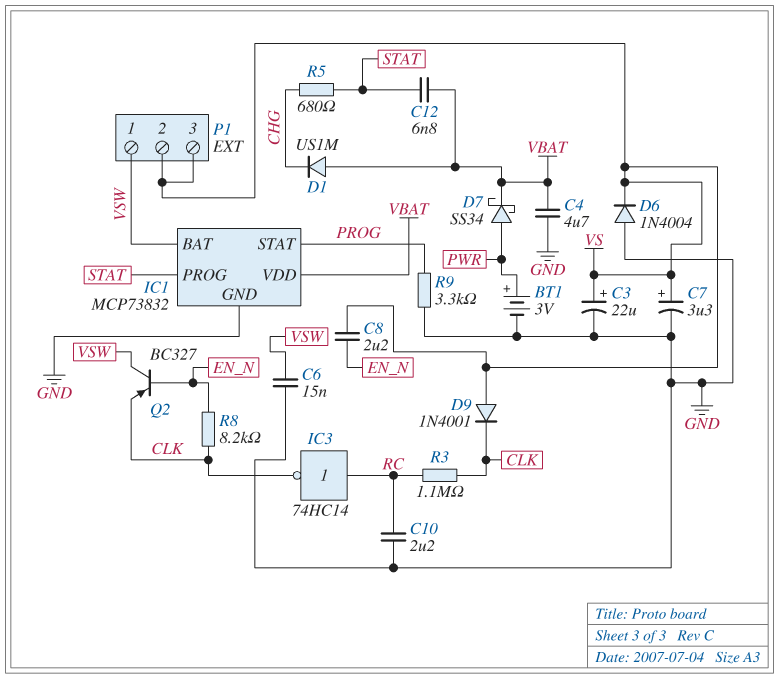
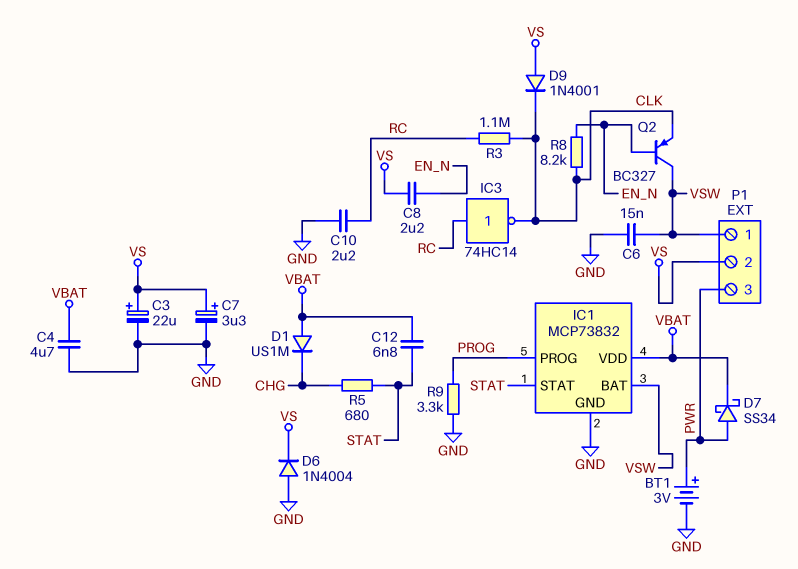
IC1 pin PROG: STAT -> PROG
IC1 pin STAT: PROG -> STAT
P1 pin 3: VS -> PWR

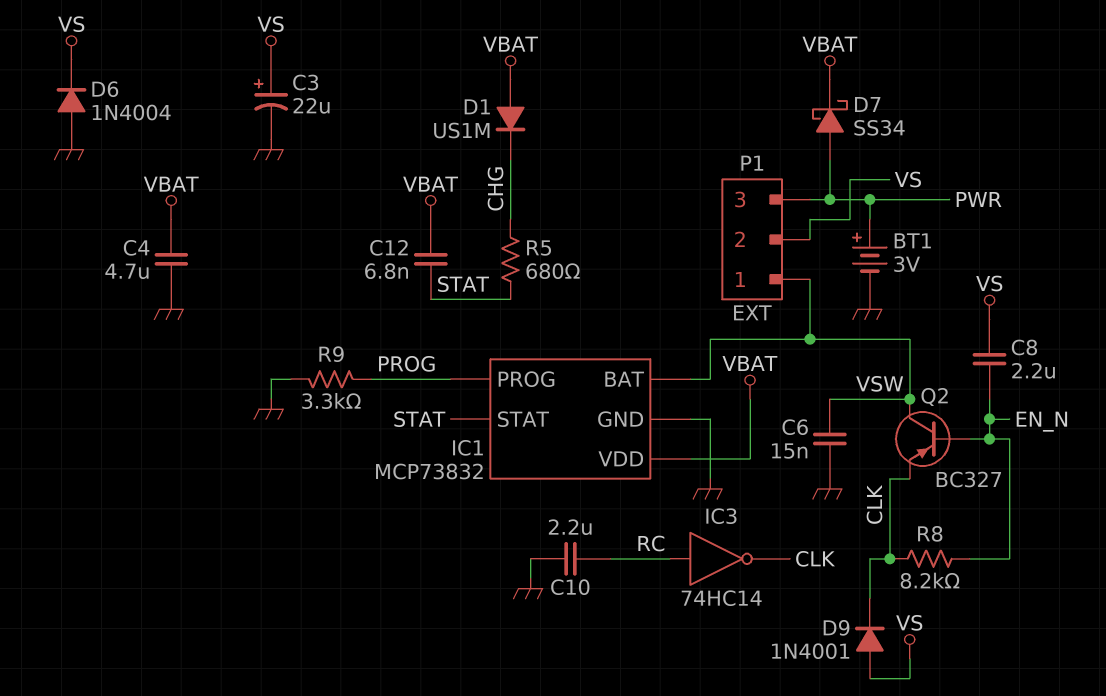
C7: 3.3uF (plus VS, minus GND) -> none
R3: 1.1M (CLK, RC) -> none

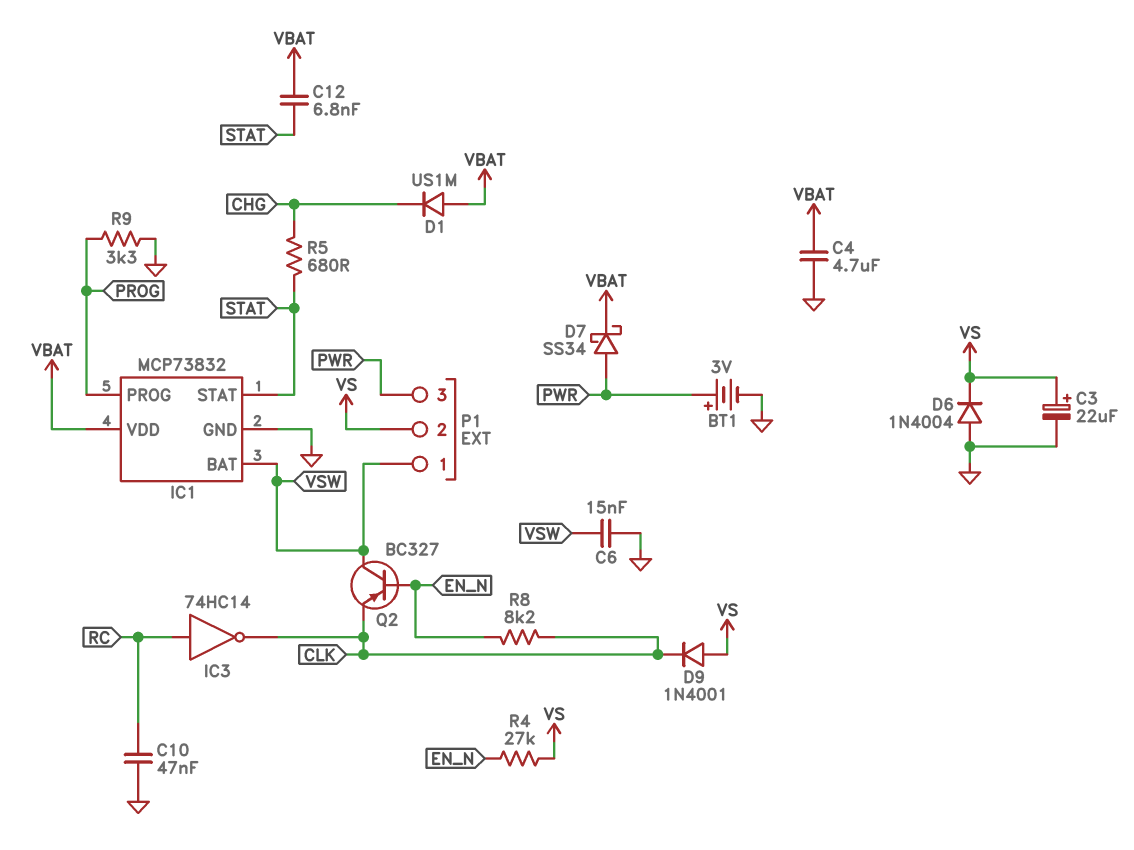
C8: 2.2uF (EN_N, VS) -> none
C10: 2.2uF (GND, RC) -> 47nF (GND, RC)
R4: none -> 27k (EN_N, VS)

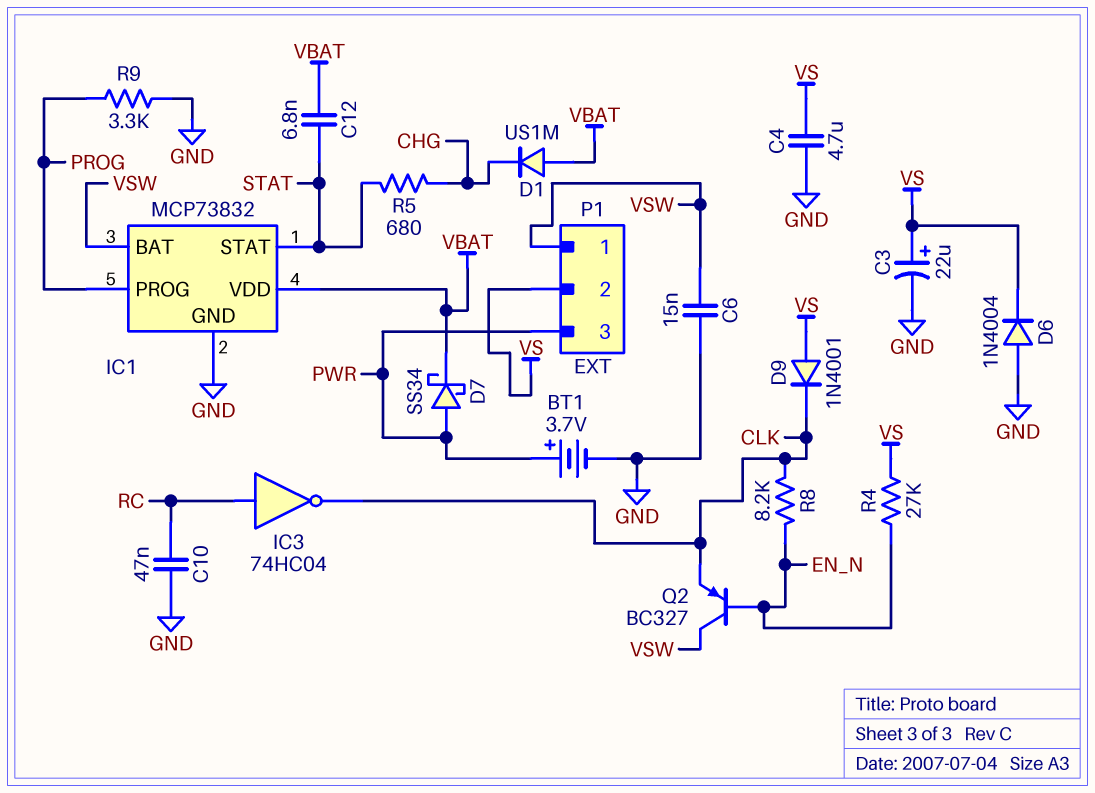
BT1: 3V (plus PWR, minus GND) -> 3.7V (plus PWR, minus GND)
C4: 4.7uF (GND, VBAT) -> 4.7uF (GND, VS)
IC3: NOT 74HC14 (in RC, out CLK) -> NOT 74HC04 (in RC, out CLK)

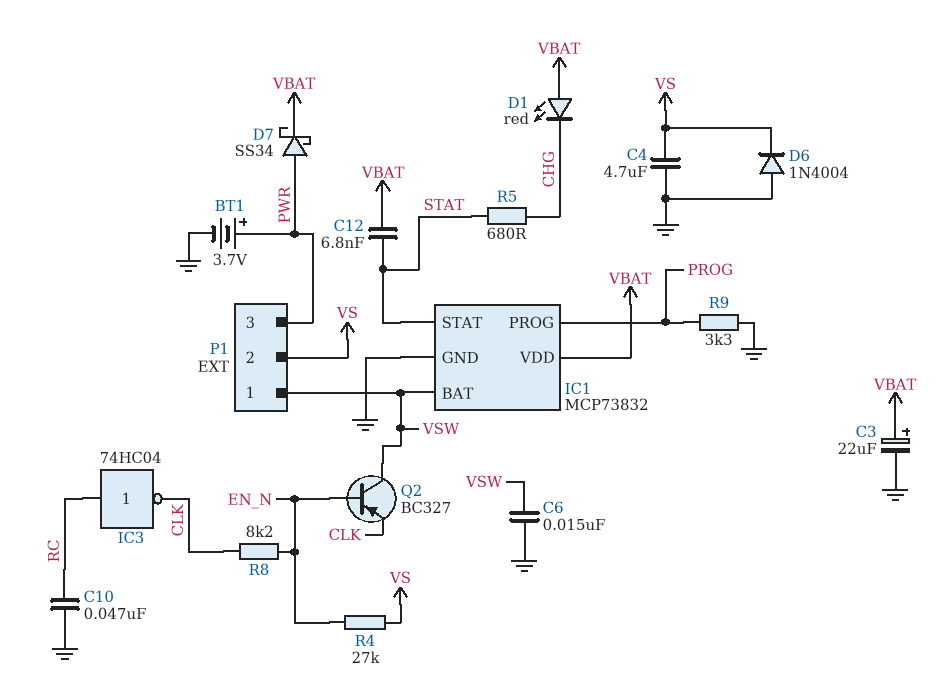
C3: 22uF (plus VS, minus GND) -> 22uF (plus VBAT, minus GND)
D1: diode US1M (A VBAT, K CHG) -> LED red (A VBAT, K CHG)
D9: diode 1N4001 (A VS, K CLK) -> none

